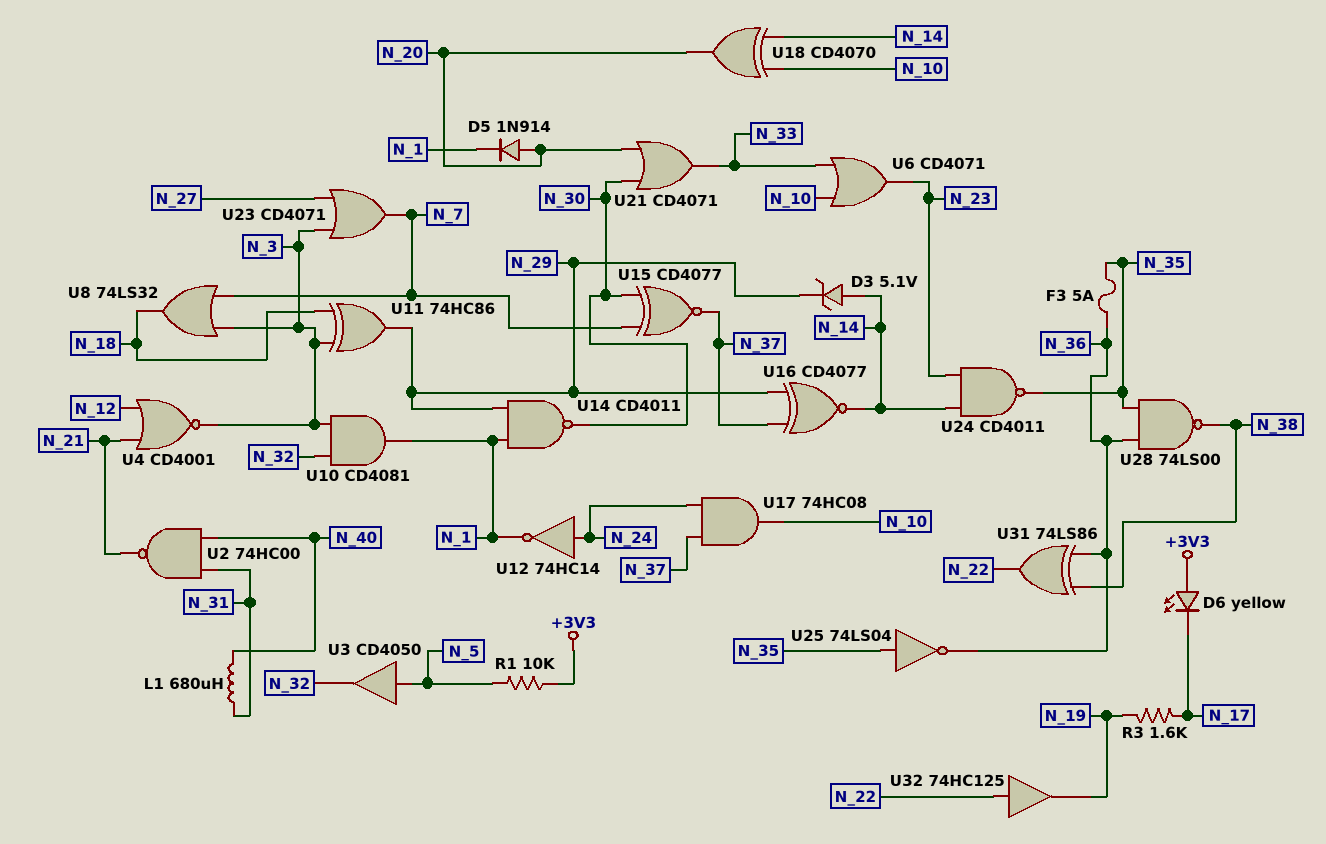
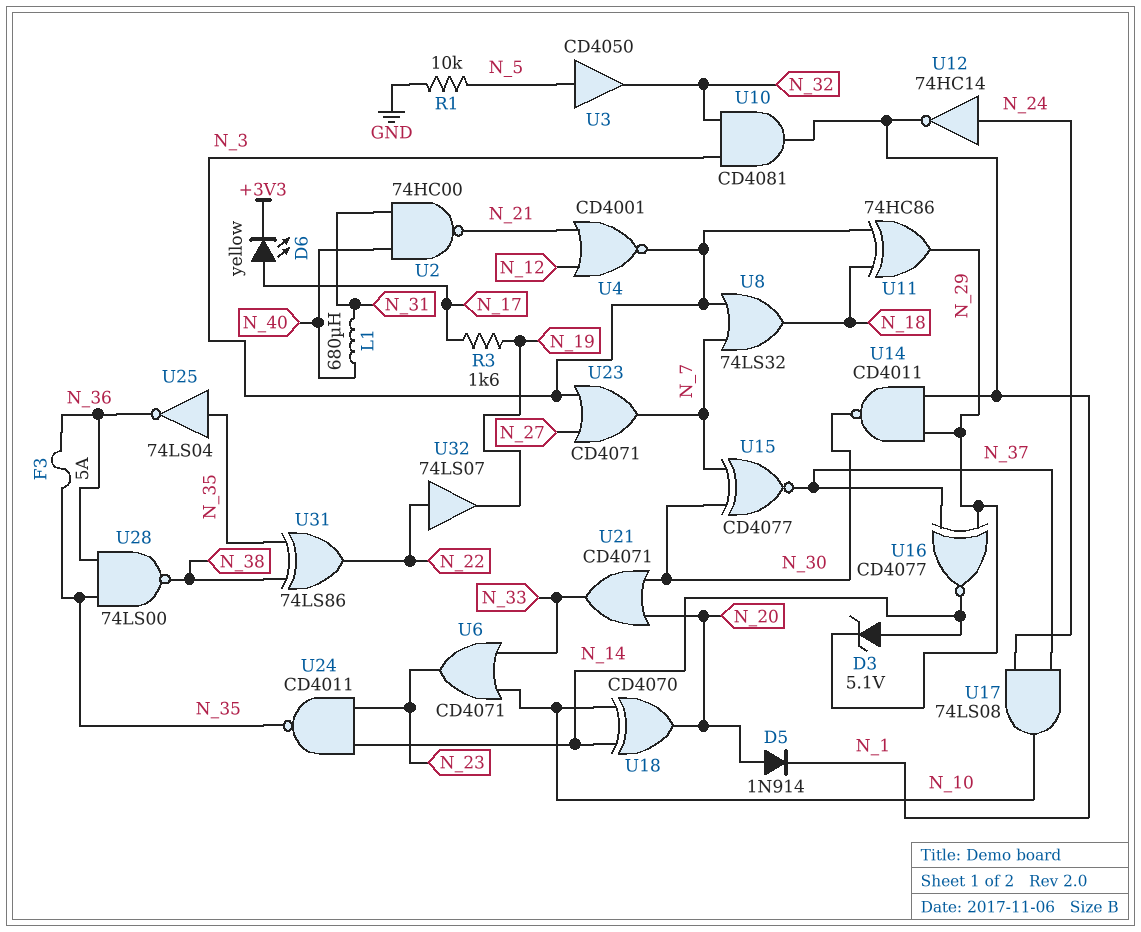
D6: LED yellow (A +3V3, K N_17) -> LED yellow (A N_17, K +3V3)
R1: 10k (+3V3, N_5) -> 10k (GND, N_5)
U17: AND 74HC08 (in N_24, in N_37, out N_10) -> AND 74LS08 (in N_24, in N_37, out N_10)
U31: XOR 74LS86 (in N_36, in N_38, out N_22) -> XOR 74LS86 (in N_35, in N_38, out N_22)
U32: buffer 74HC125 (in N_22, out N_19) -> buffer 74LS07 (in N_22, out N_19)

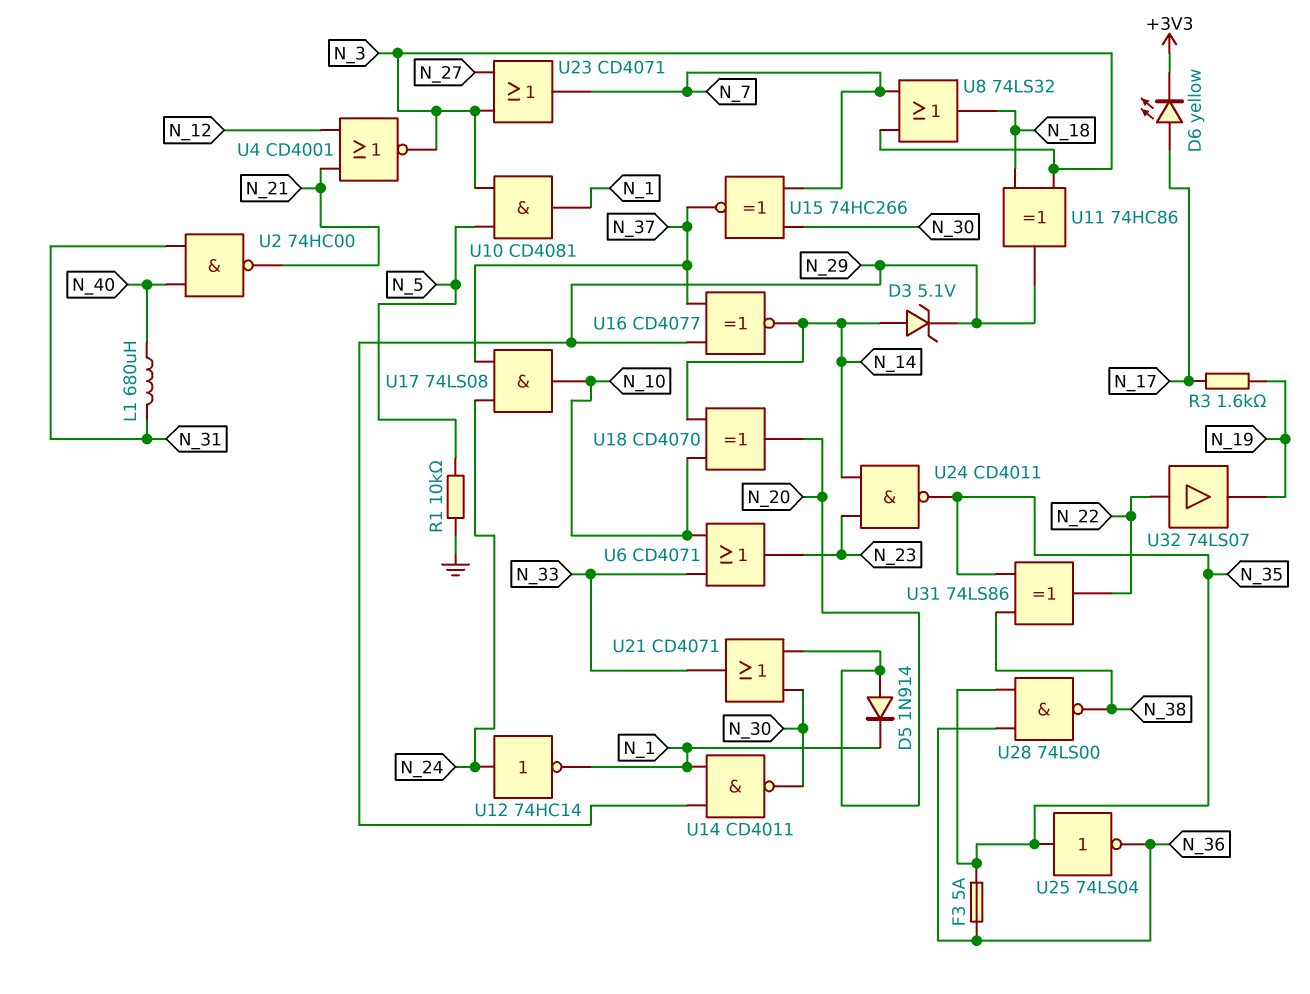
U3: buffer CD4050 (in N_5, out N_32) -> none
U10: AND CD4081 (in N_3, in N_32, out N_1) -> AND CD4081 (in N_3, in N_5, out N_1)
U15: XNOR CD4077 (in N_7, in N_30, out N_37) -> XNOR 74HC266 (in N_7, in N_30, out N_37)

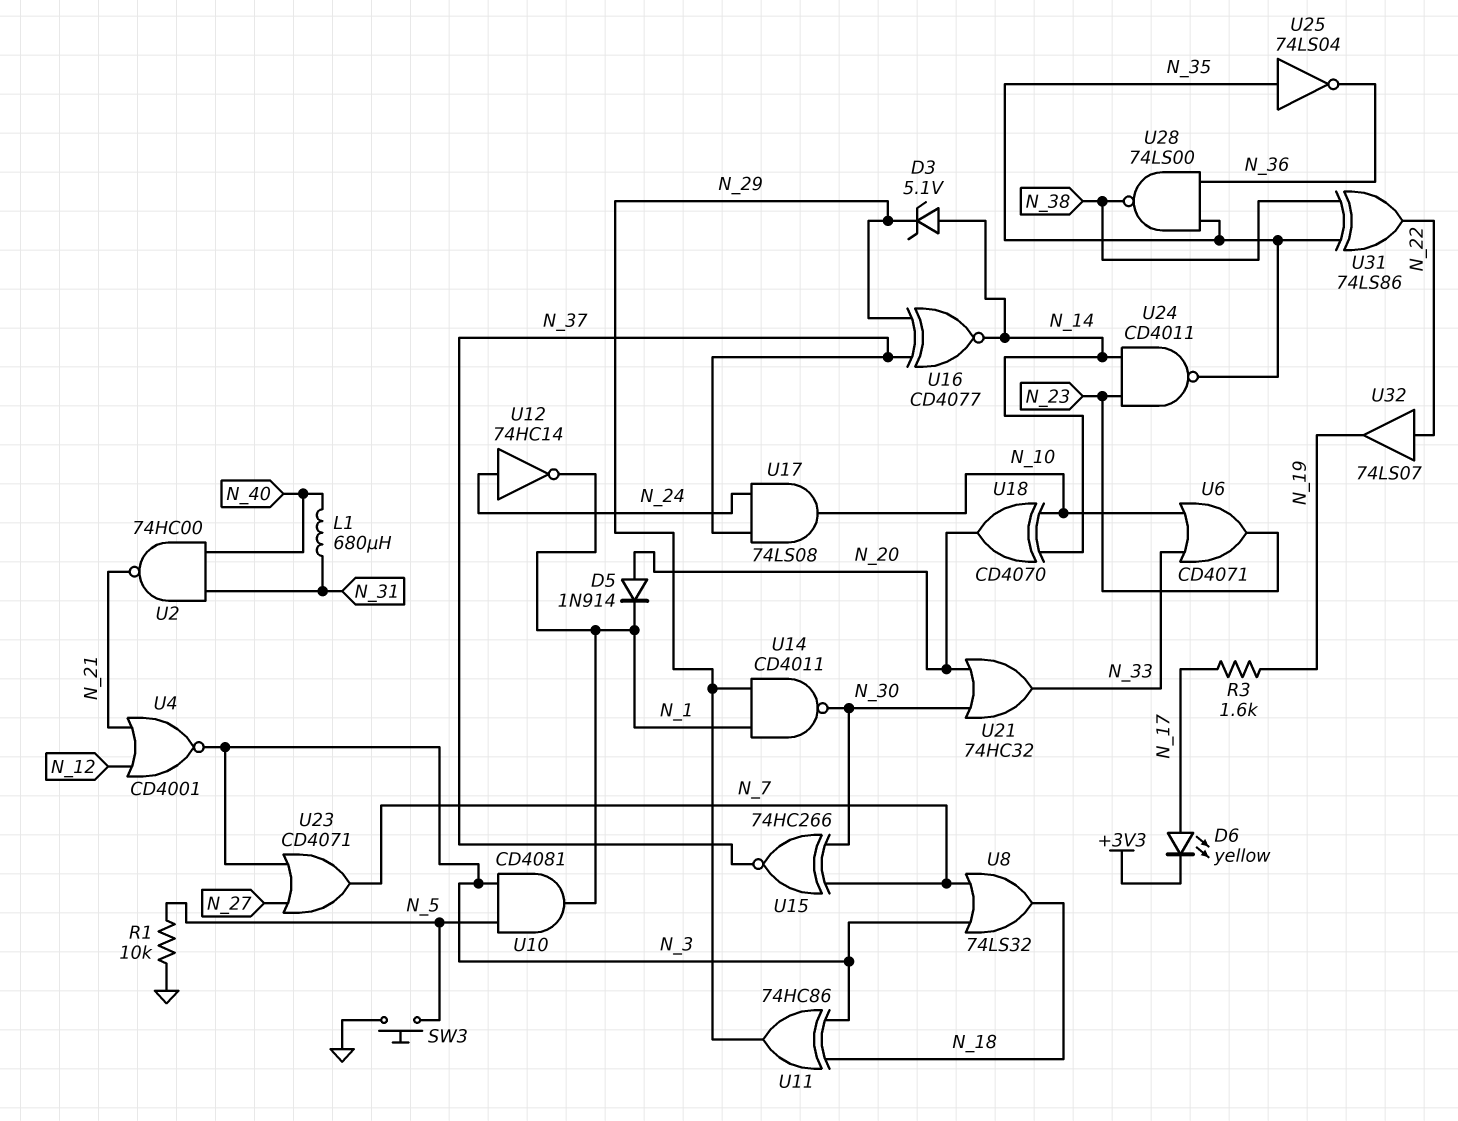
F3: 5A (N_35, N_36) -> none
SW3: none -> button (GND, N_5)
U21: OR CD4071 (in N_20, in N_30, out N_33) -> OR 74HC32 (in N_20, in N_30, out N_33)

